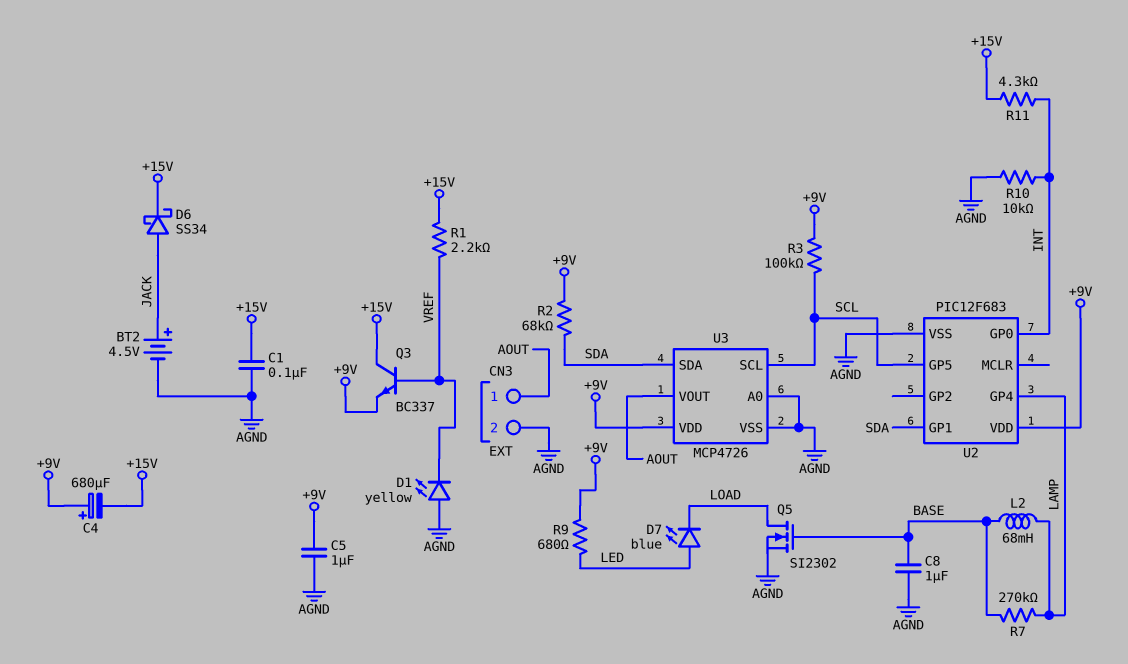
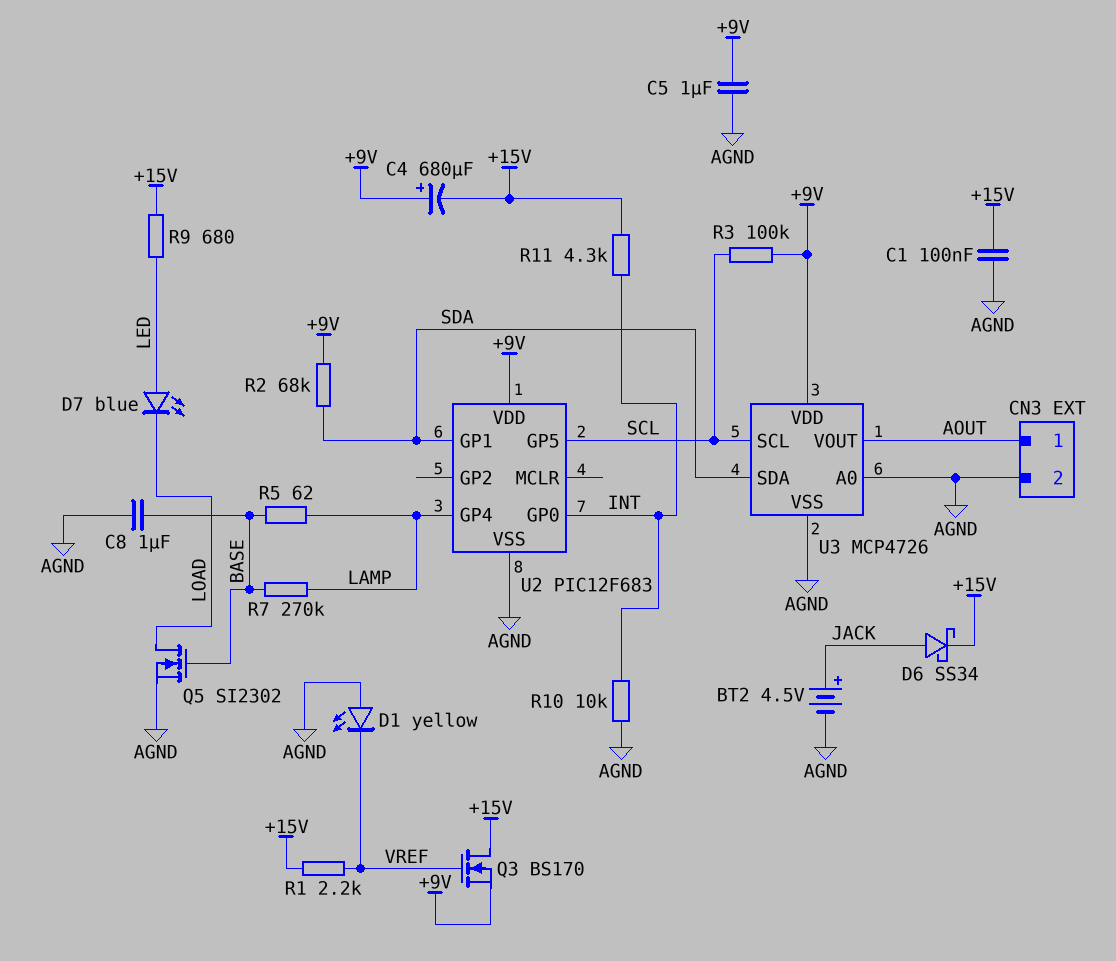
L2: 68mH (BASE, LAMP) -> none
Q3: NPN BC337 (B VREF, C +15V, E +9V) -> NMOS BS170 (G VREF, D +15V, S +9V)
R5: none -> 62 (BASE, LAMP)
R9: 680 (+9V, LED) -> 680 (+15V, LED)

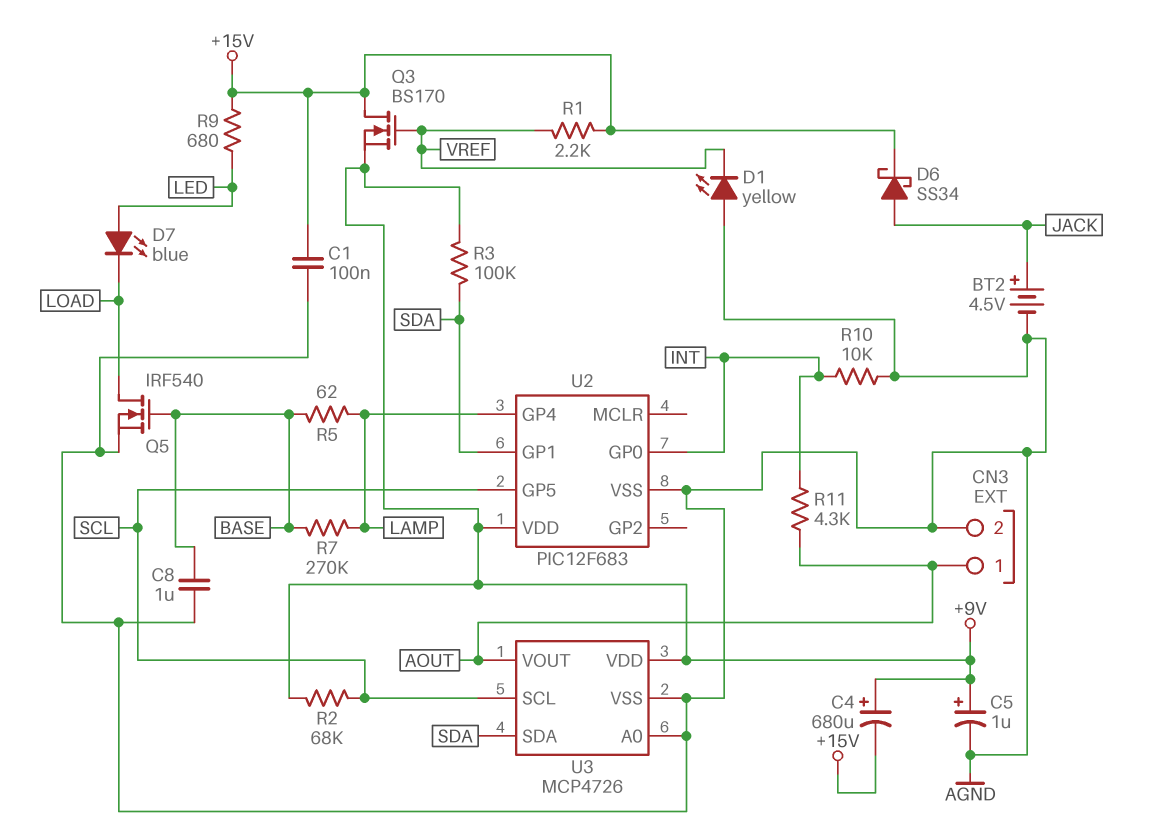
C5: 1uF (+9V, AGND) -> 1uF (plus +9V, minus AGND)
Q5: NMOS SI2302 (G BASE, D LOAD, S AGND) -> NMOS IRF540 (G BASE, D LOAD, S AGND)
R2: 68k (+9V, SDA) -> 68k (+9V, SCL)
R3: 100k (+9V, SCL) -> 100k (+9V, SDA)
R11: 4.3k (+15V, INT) -> 4.3k (AOUT, INT)

